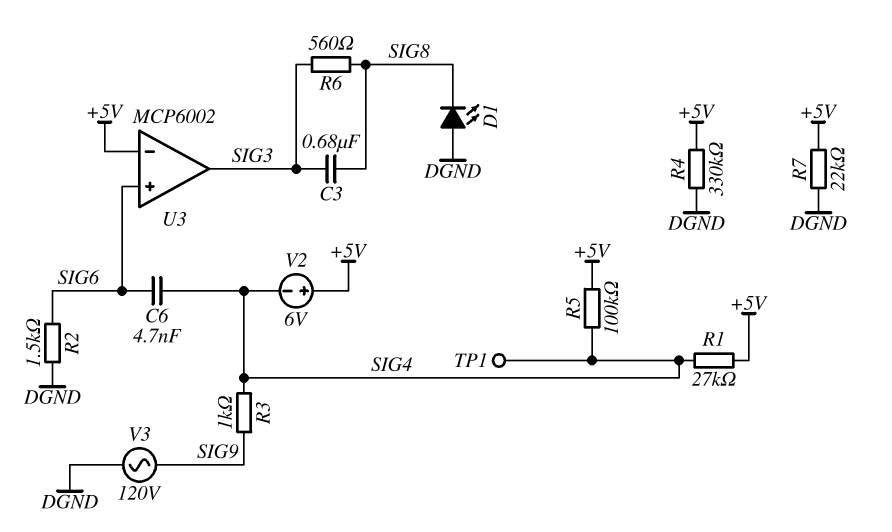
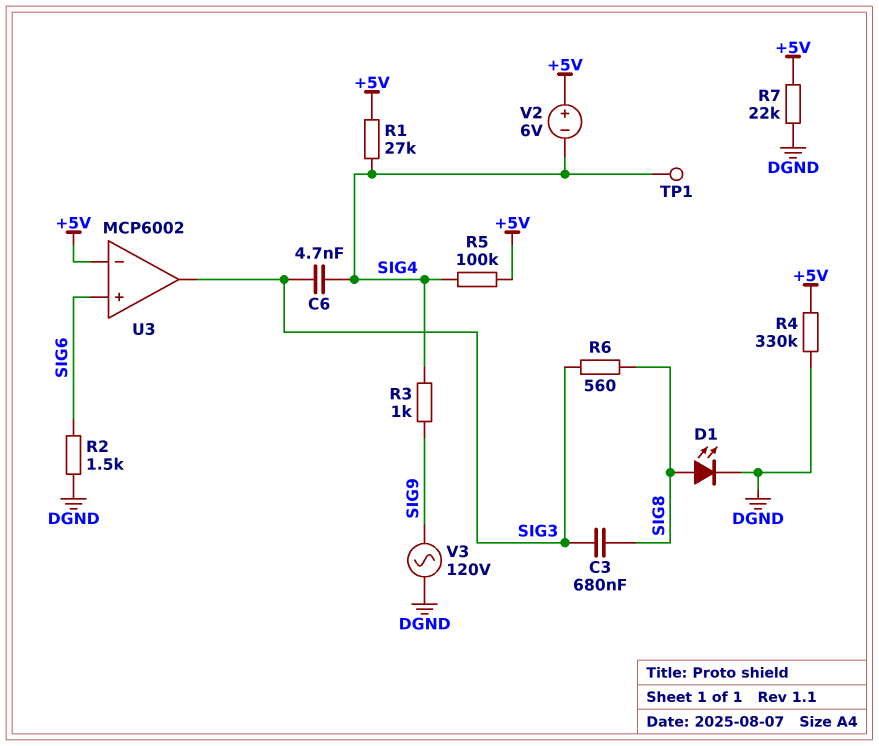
C6: 4.7nF (SIG4, SIG6) -> 4.7nF (SIG3, SIG4)
D1: LED (A DGND, K SIG8) -> LED (A SIG8, K DGND)

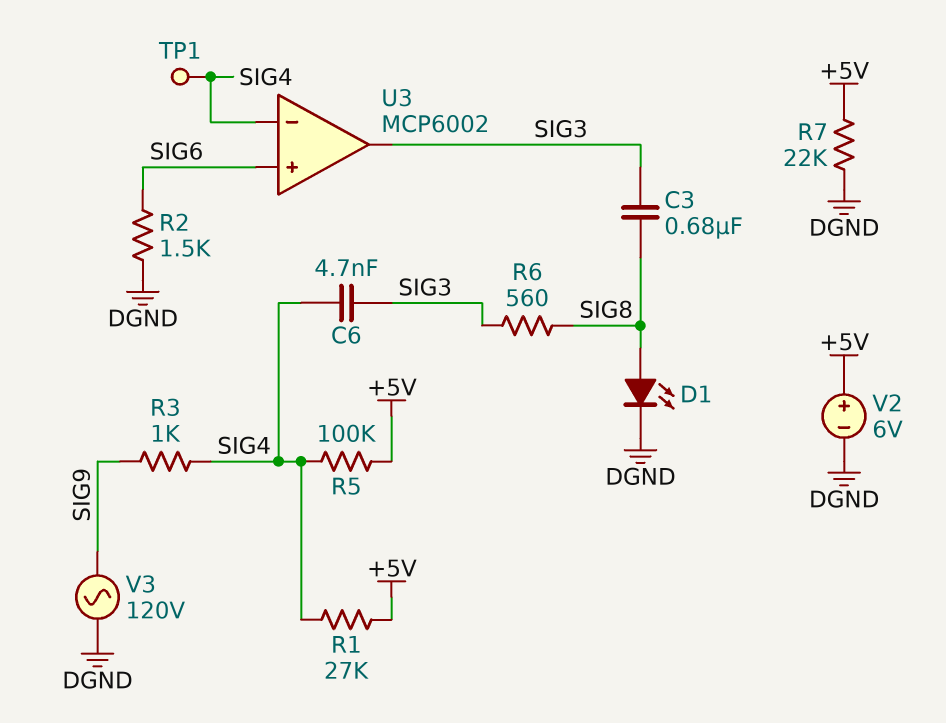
R4: 330k (+5V, DGND) -> none
U3 pin in-: +5V -> SIG4
V2: 6V (plus +5V, minus SIG4) -> 6V (plus +5V, minus DGND)

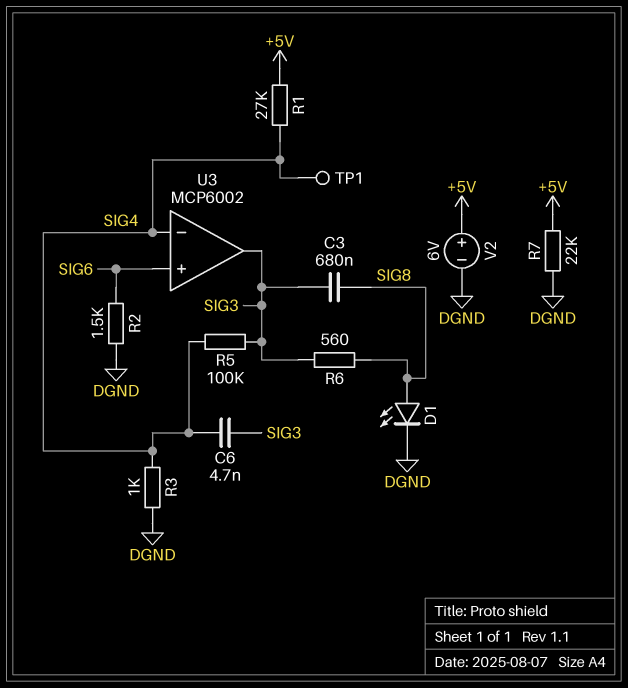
R3: 1k (SIG4, SIG9) -> 1k (DGND, SIG4)
R5: 100k (+5V, SIG4) -> 100k (SIG3, SIG4)
V3: AC 120V (DGND, SIG9) -> none

